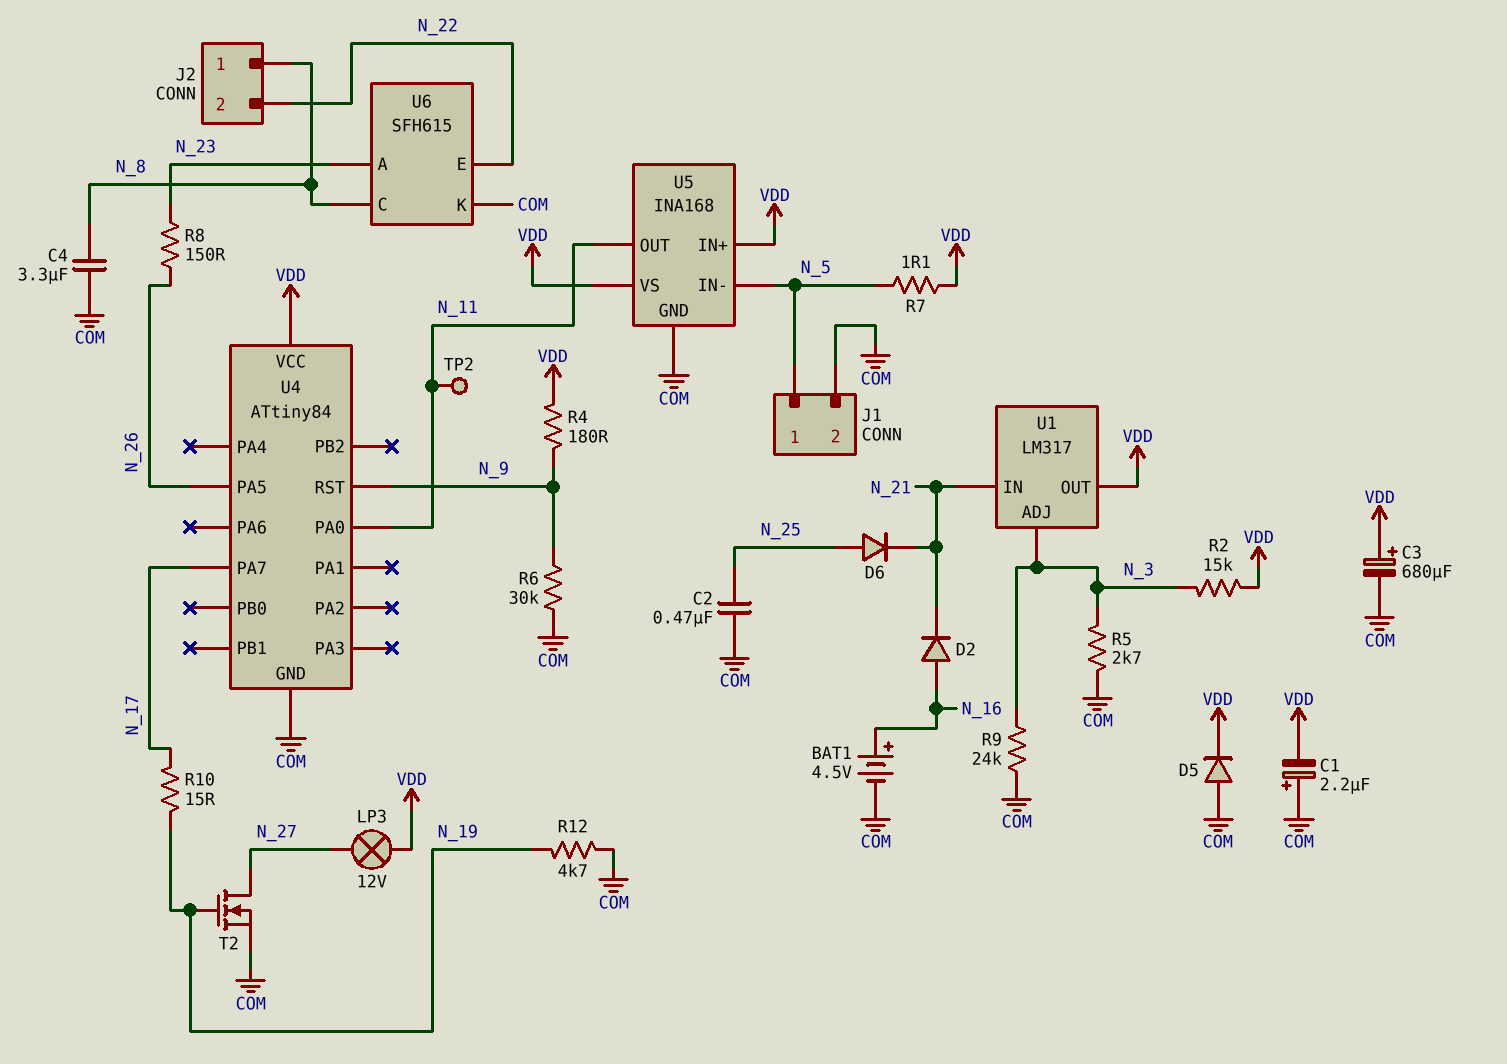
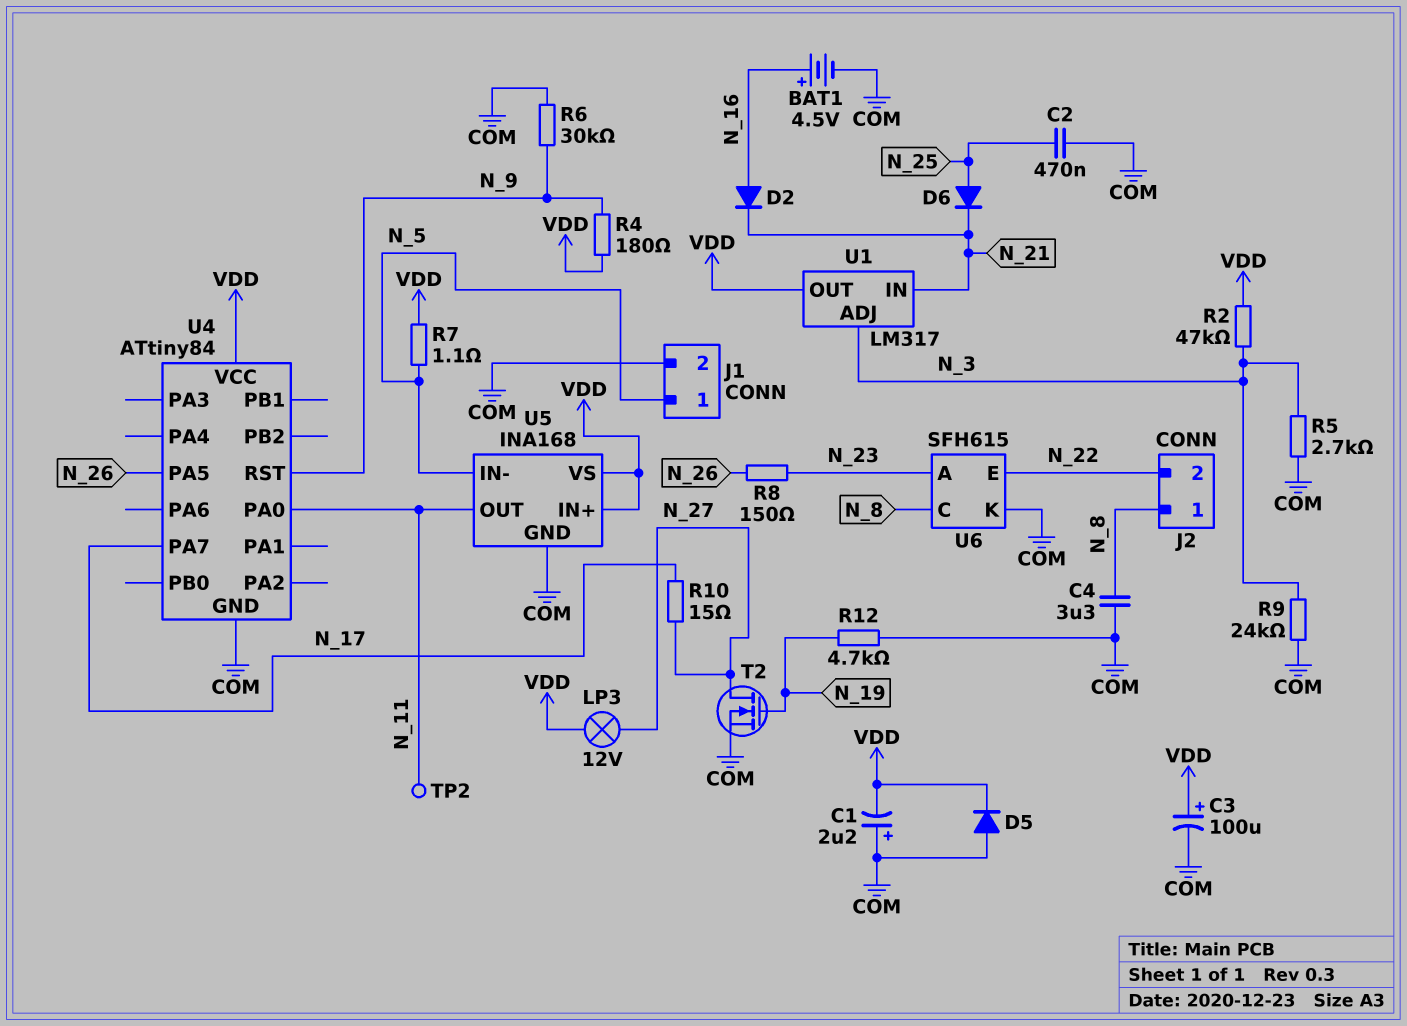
C3: 680uF (plus VDD, minus COM) -> 100uF (plus VDD, minus COM)
R2: 15k (N_3, VDD) -> 47k (N_3, VDD)
R10: 15 (N_17, N_19) -> 15 (N_17, N_27)

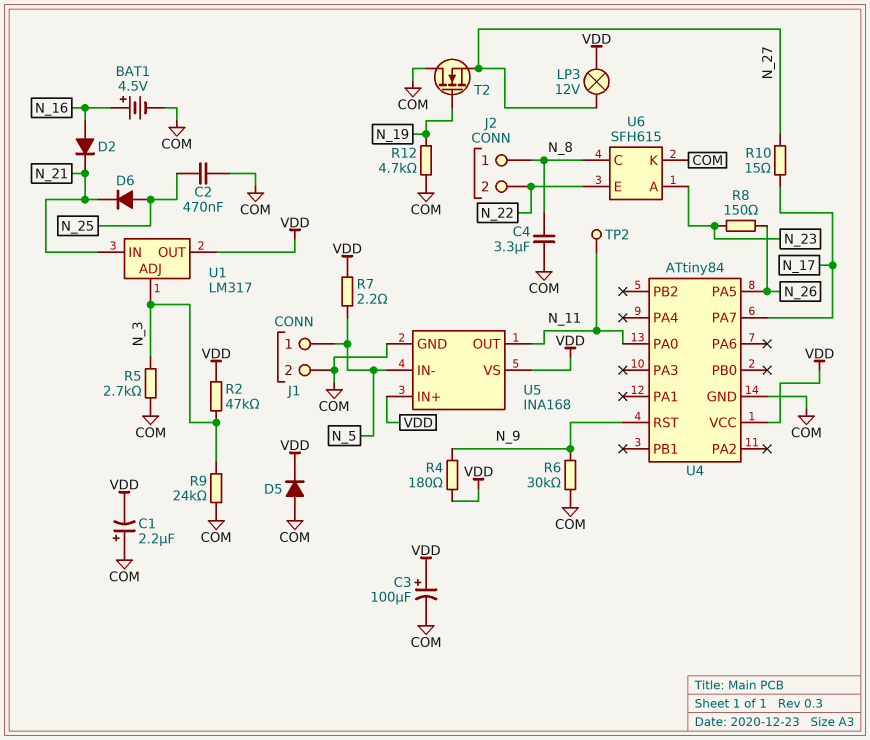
R7: 1.1 (N_5, VDD) -> 2.2 (N_5, VDD)
T2: NMOS (G N_19, D N_27, S COM) -> NMOS (G N_19, D COM, S N_27)

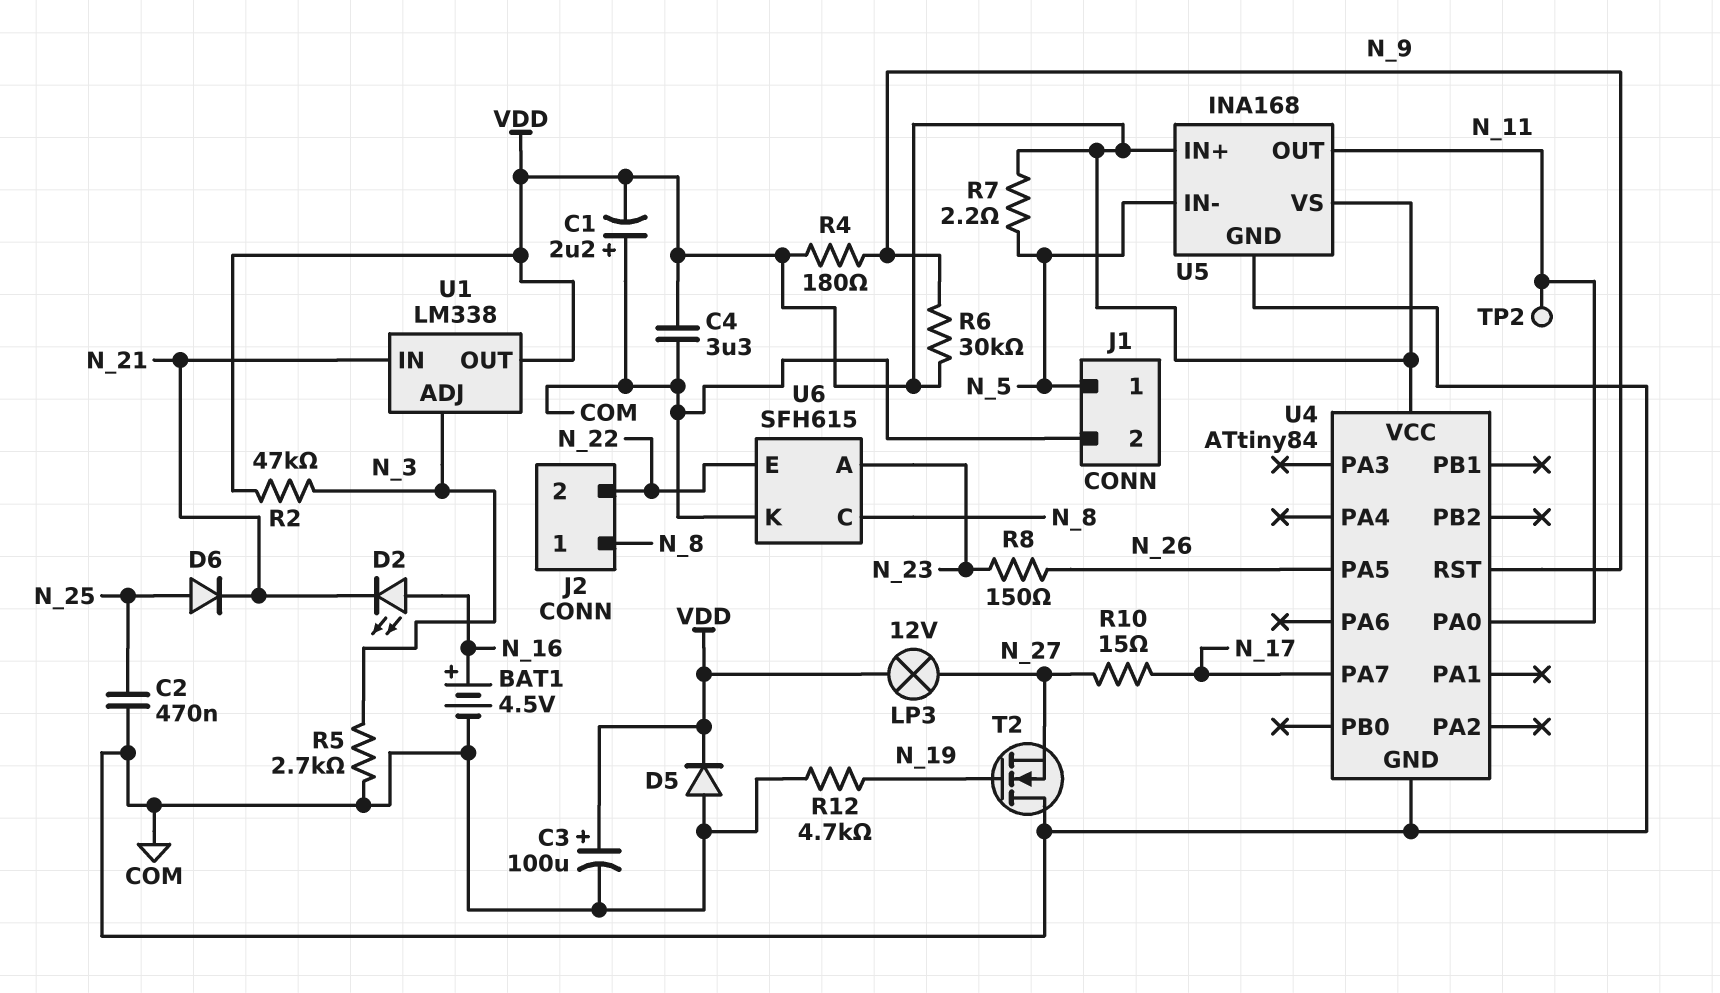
C4: 3.3uF (COM, N_8) -> 3.3uF (COM, VDD)
D2: diode (A N_16, K N_21) -> LED (A N_16, K N_21)
R6: 30k (COM, N_9) -> 30k (N_9, VDD)
R9: 24k (COM, N_3) -> none
U1: LM317 -> LM338

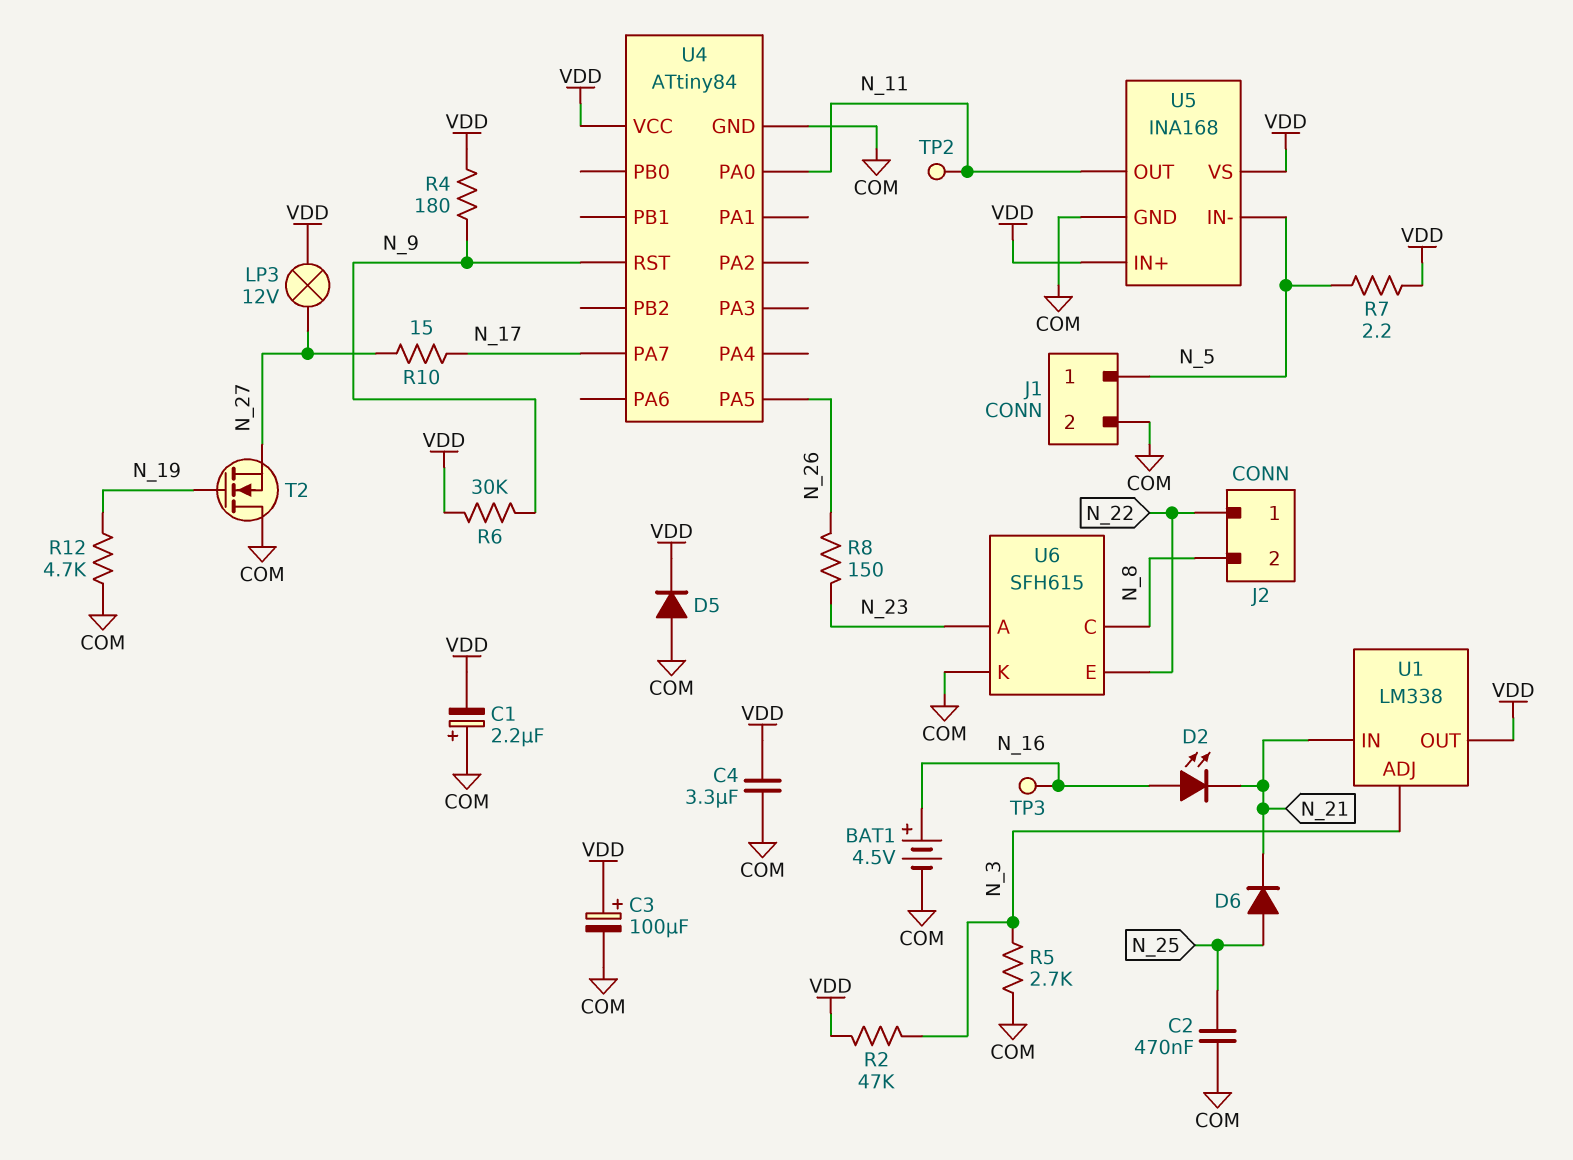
J2 pin 1: N_8 -> N_22
J2 pin 2: N_22 -> N_8
TP3: none -> test point (N_16)

